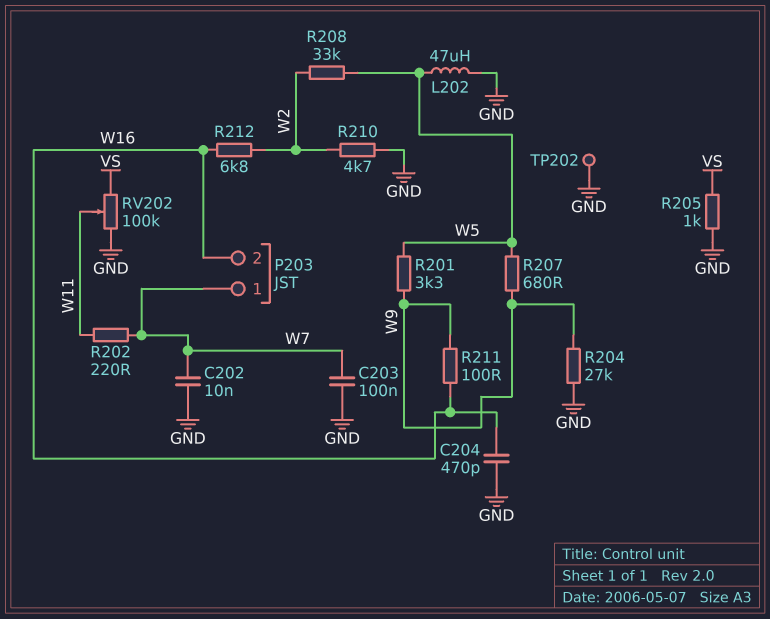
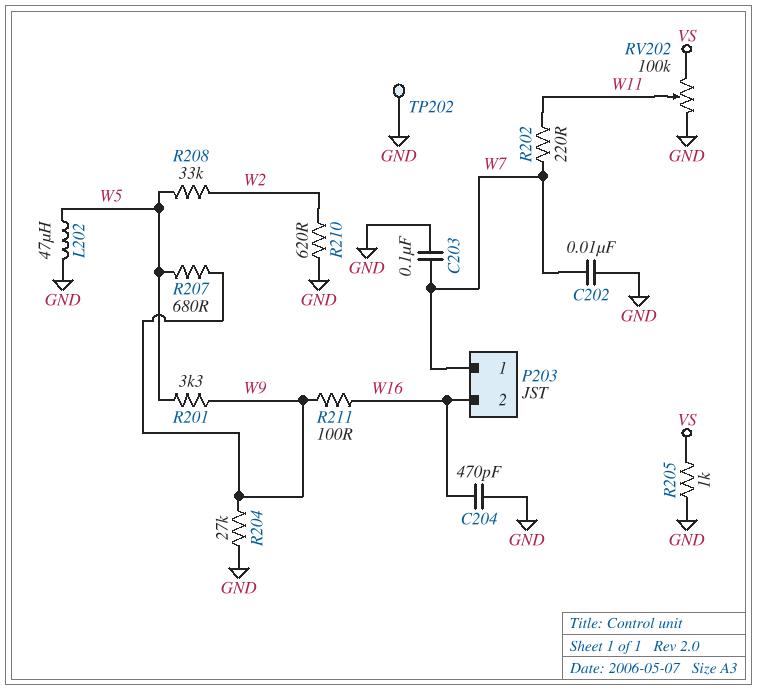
R210: 4.7k (GND, W2) -> 620 (GND, W2)
R212: 6.8k (W2, W16) -> none

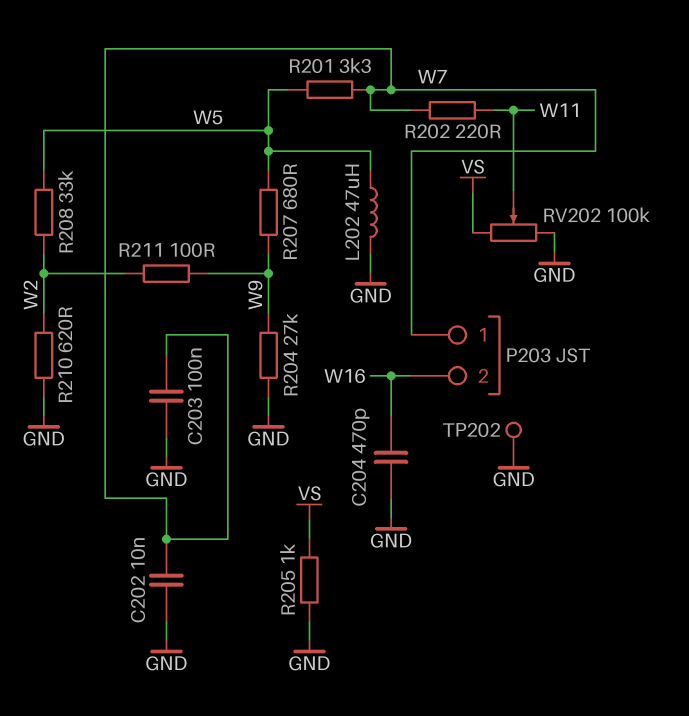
R201: 3.3k (W5, W9) -> 3.3k (W5, W7)
R211: 100 (W9, W16) -> 100 (W2, W9)

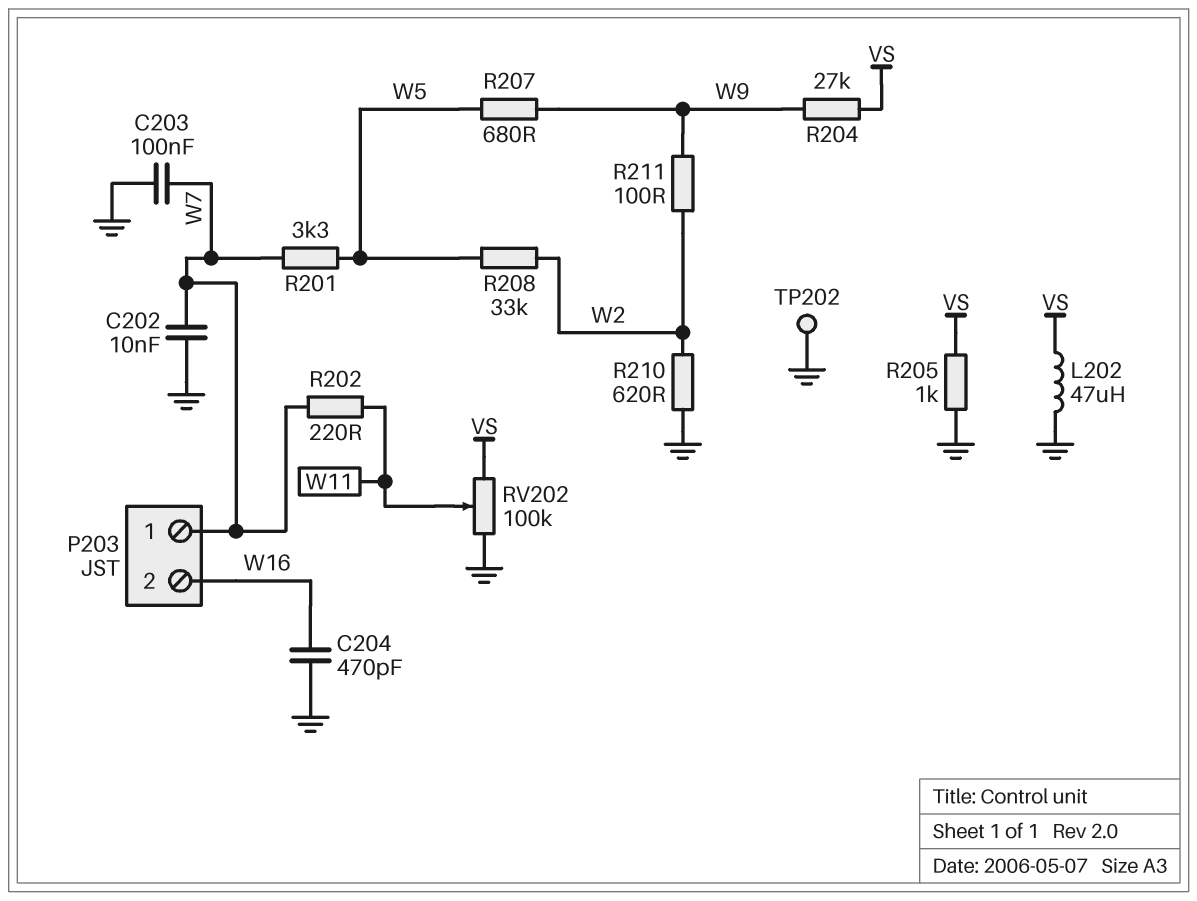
L202: 47uH (GND, W5) -> 47uH (GND, VS)
R204: 27k (GND, W9) -> 27k (VS, W9)

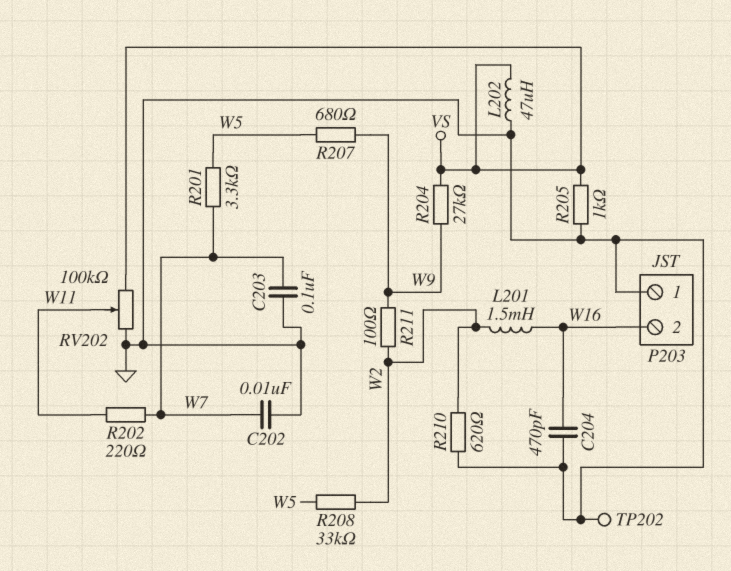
L201: none -> 1.5mH (W2, W16)
P203 pin 1: W7 -> GND

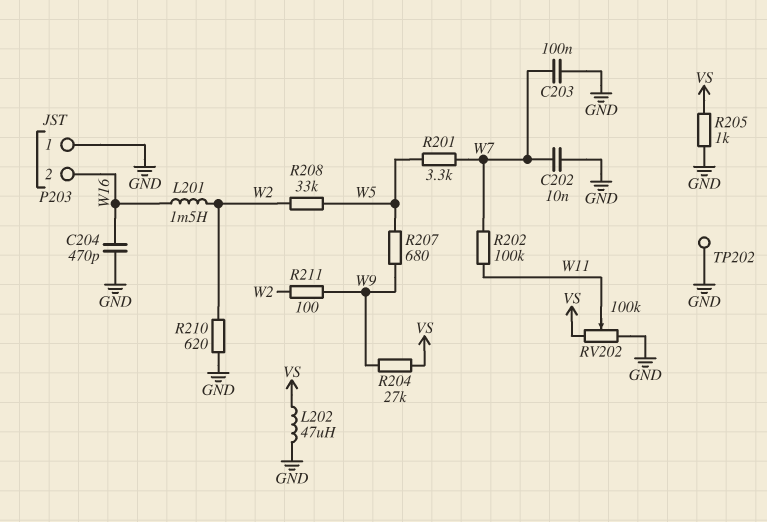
R202: 220 (W7, W11) -> 100k (W7, W11)

